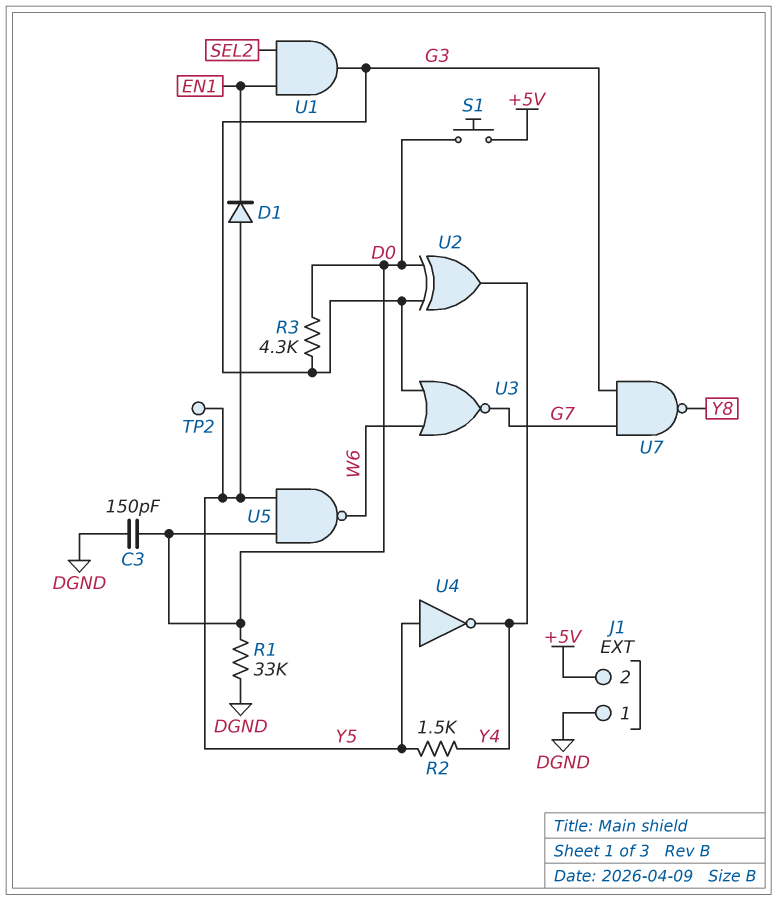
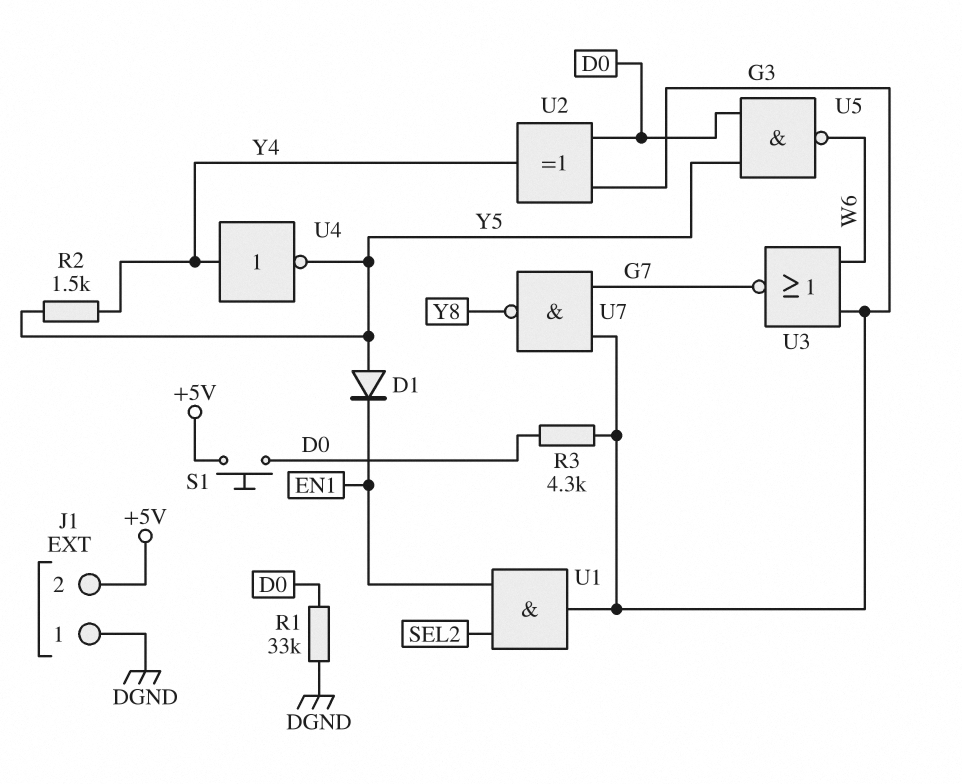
C3: 150pF (D0, DGND) -> none
TP2: test point (Y5) -> none
U4: NOT (in Y5, out Y4) -> NOT (in Y4, out Y5)

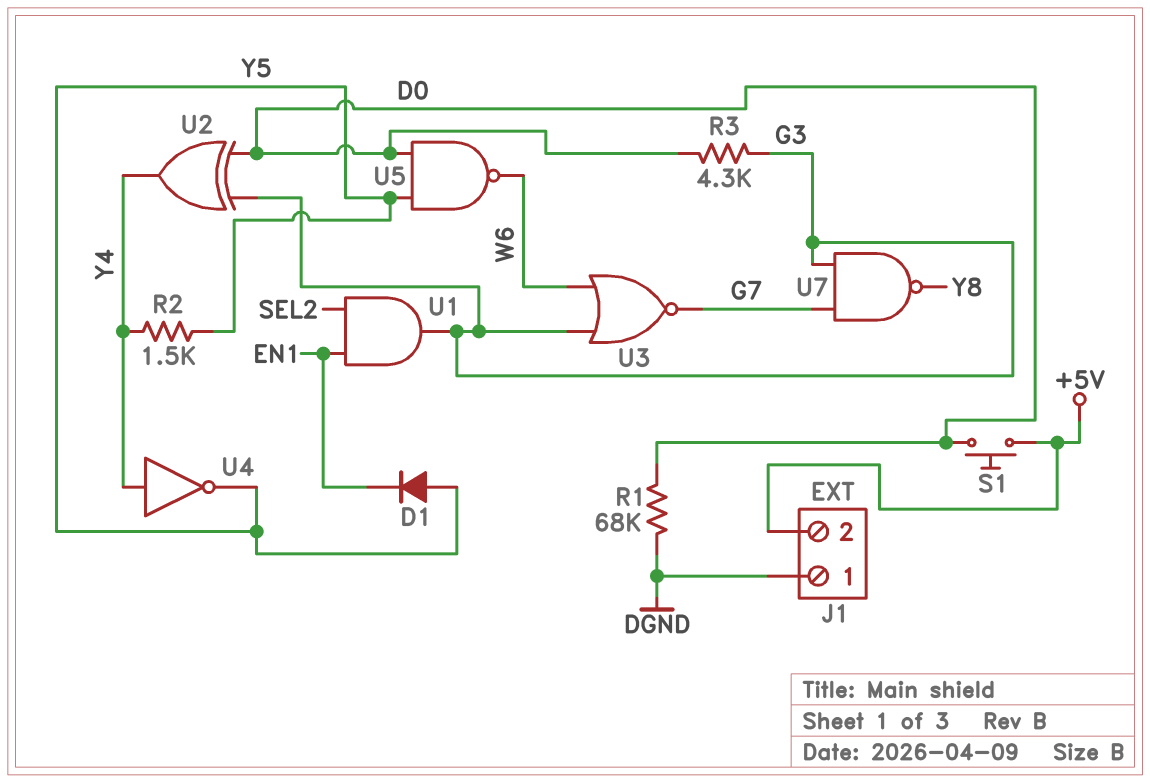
R1: 33k (D0, DGND) -> 68k (D0, DGND)

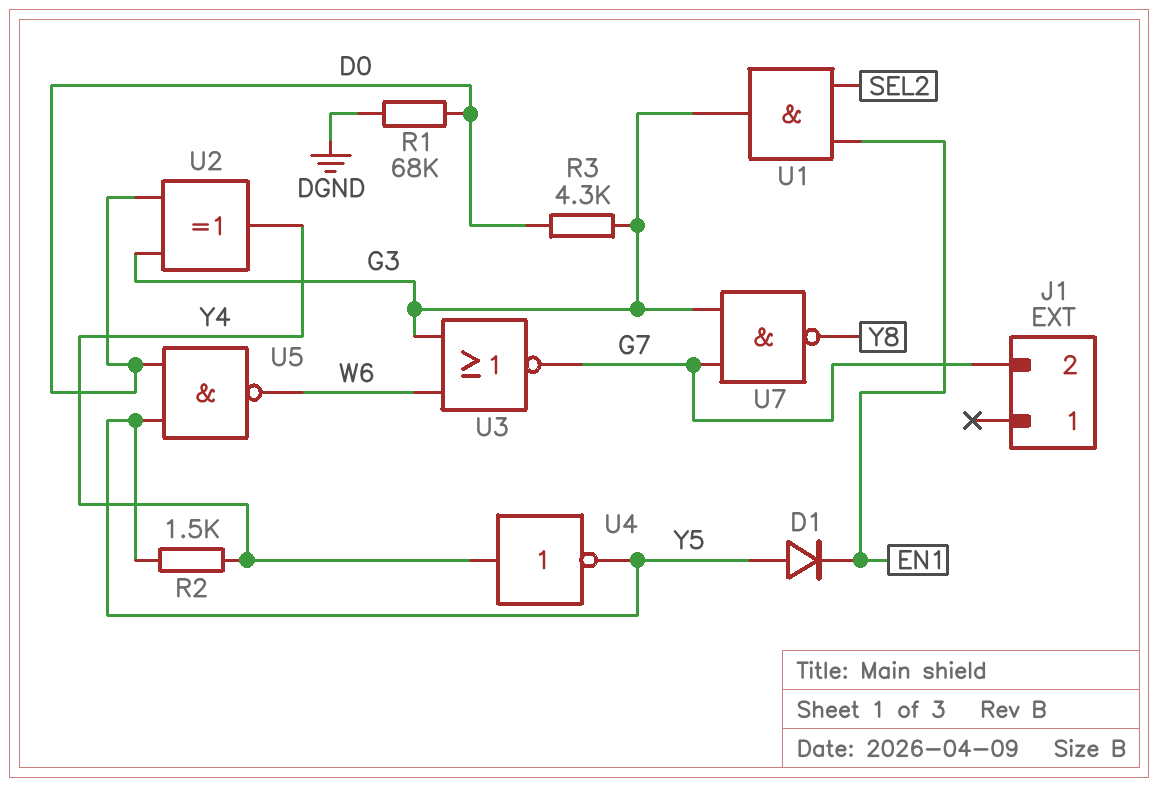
J1 pin 1: DGND -> none
J1 pin 2: +5V -> G7
S1: button (+5V, D0) -> none

